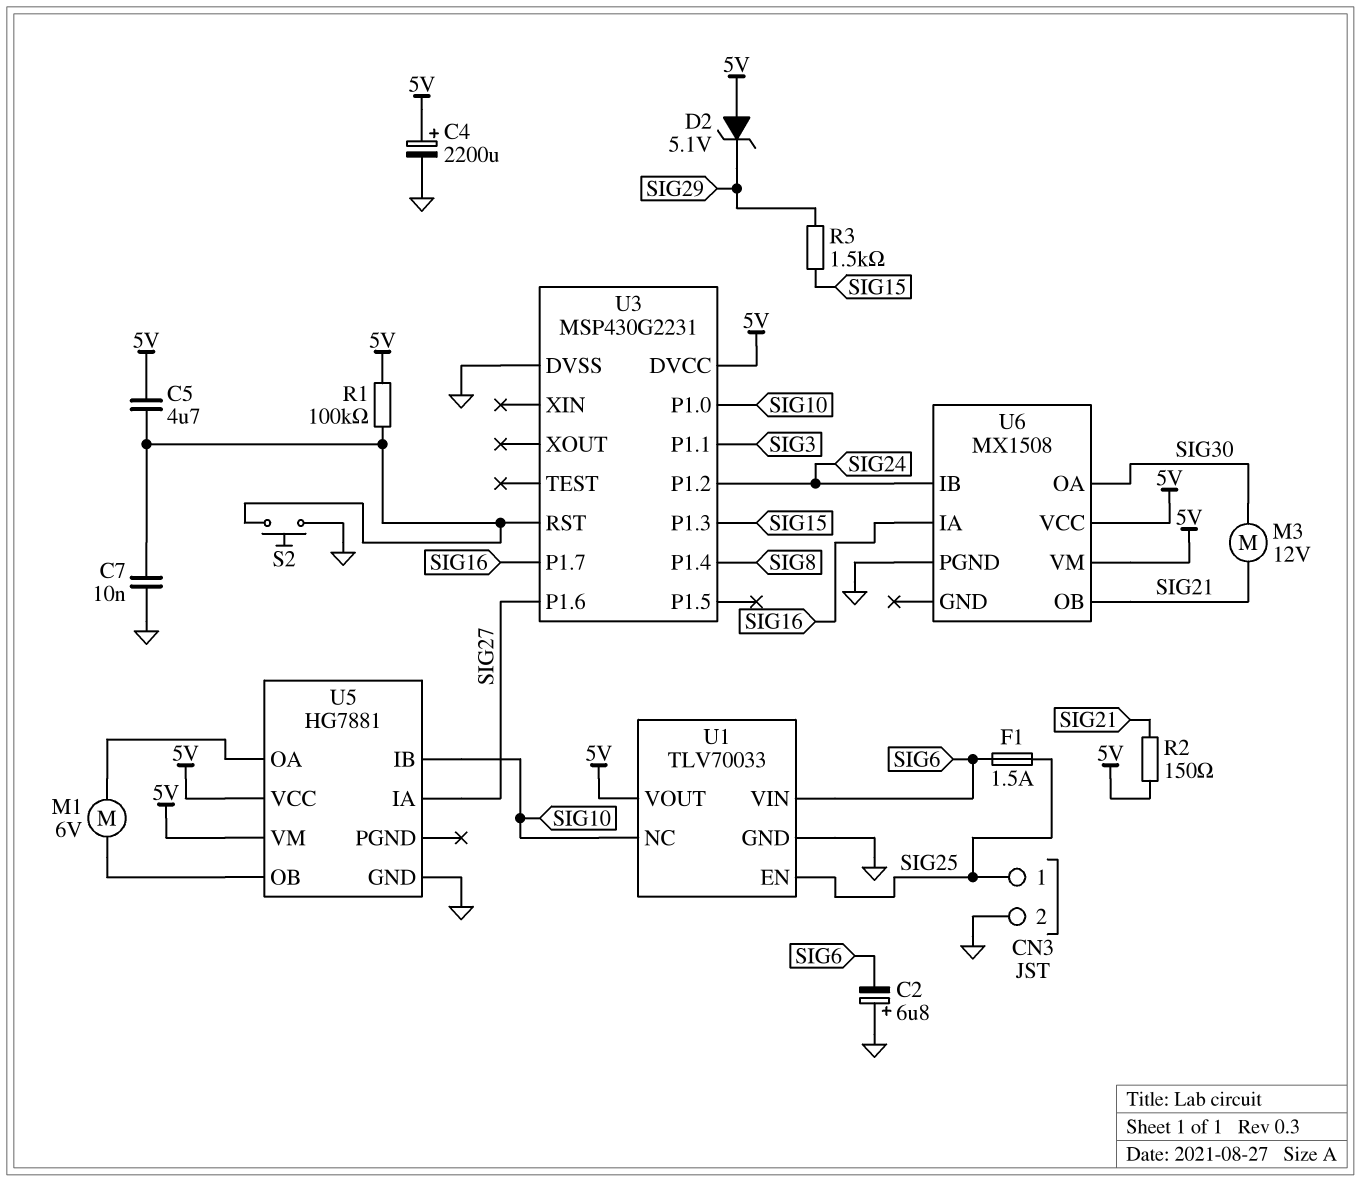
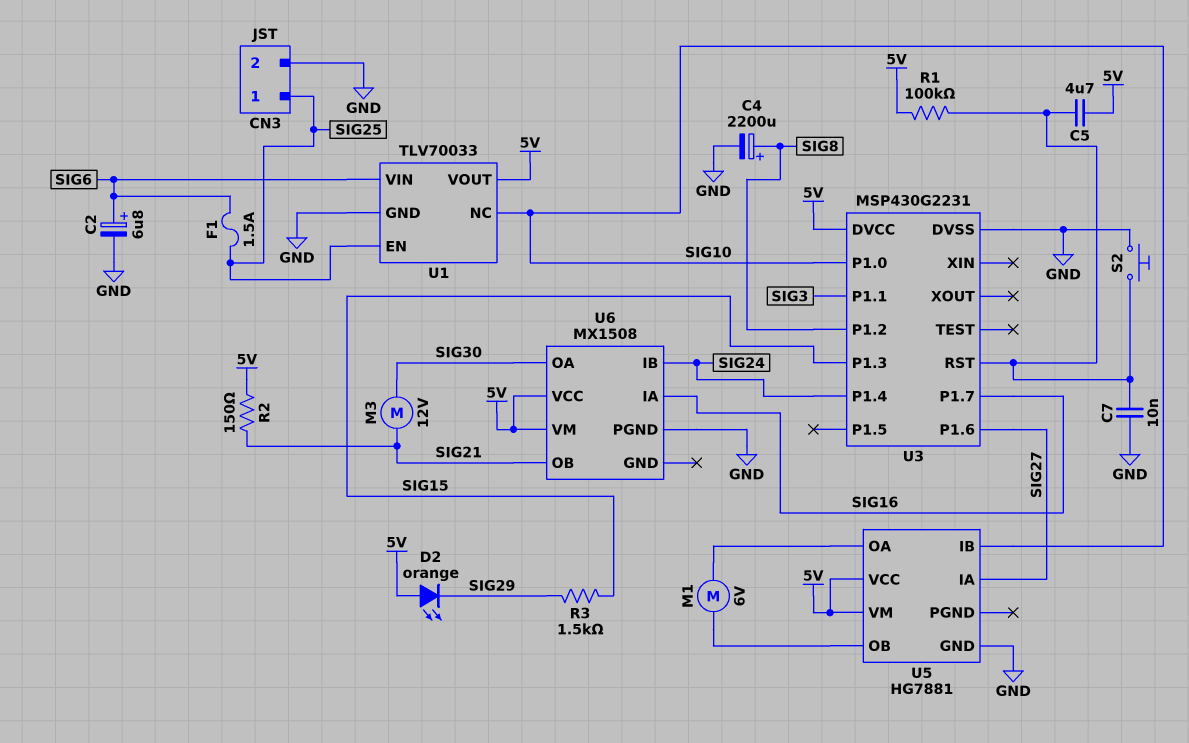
C2: 6.8uF (plus GND, minus SIG6) -> 6.8uF (plus SIG6, minus GND)
C4: 2200uF (plus 5V, minus GND) -> 2200uF (plus SIG8, minus GND)
D2: zener 5.1V (A 5V, K SIG29) -> LED orange (A 5V, K SIG29)
U3 pin P1.2: SIG24 -> SIG8
U3 pin P1.4: SIG8 -> SIG24

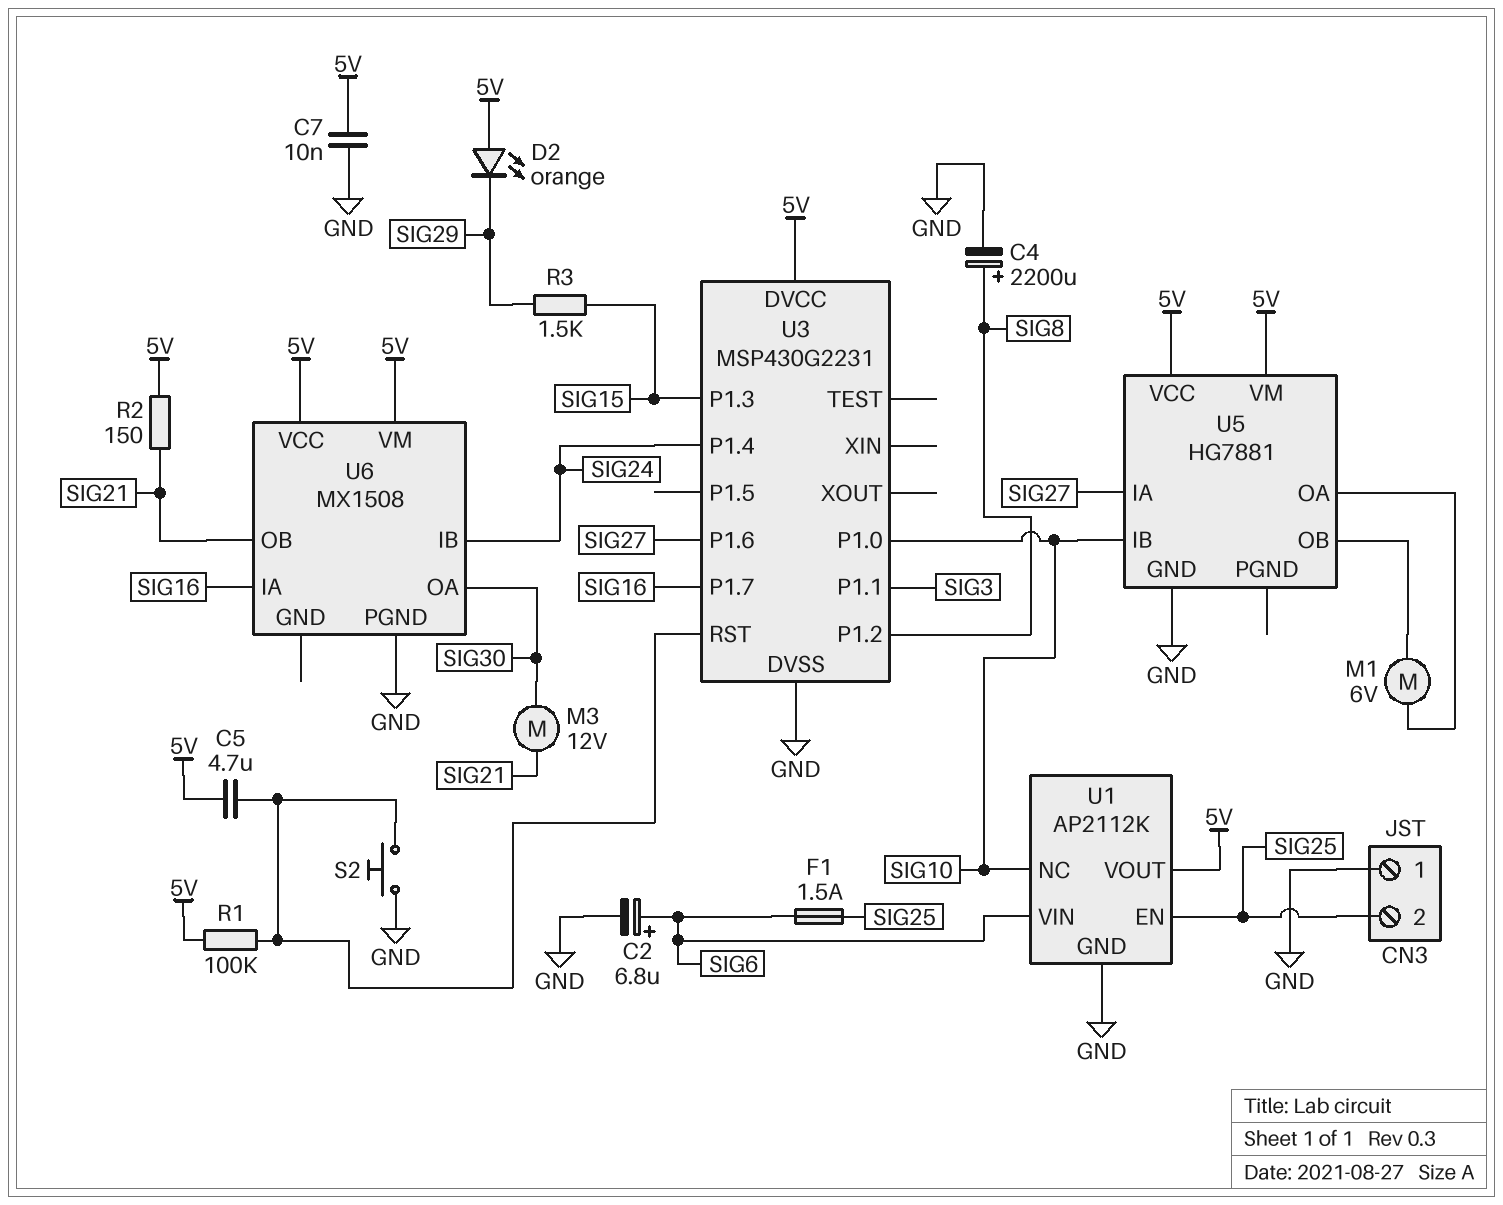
C7: 10nF (GND, U3/RST) -> 10nF (5V, GND)
CN3 pin 1: SIG25 -> GND
CN3 pin 2: GND -> SIG25
U1: TLV70033 -> AP2112K

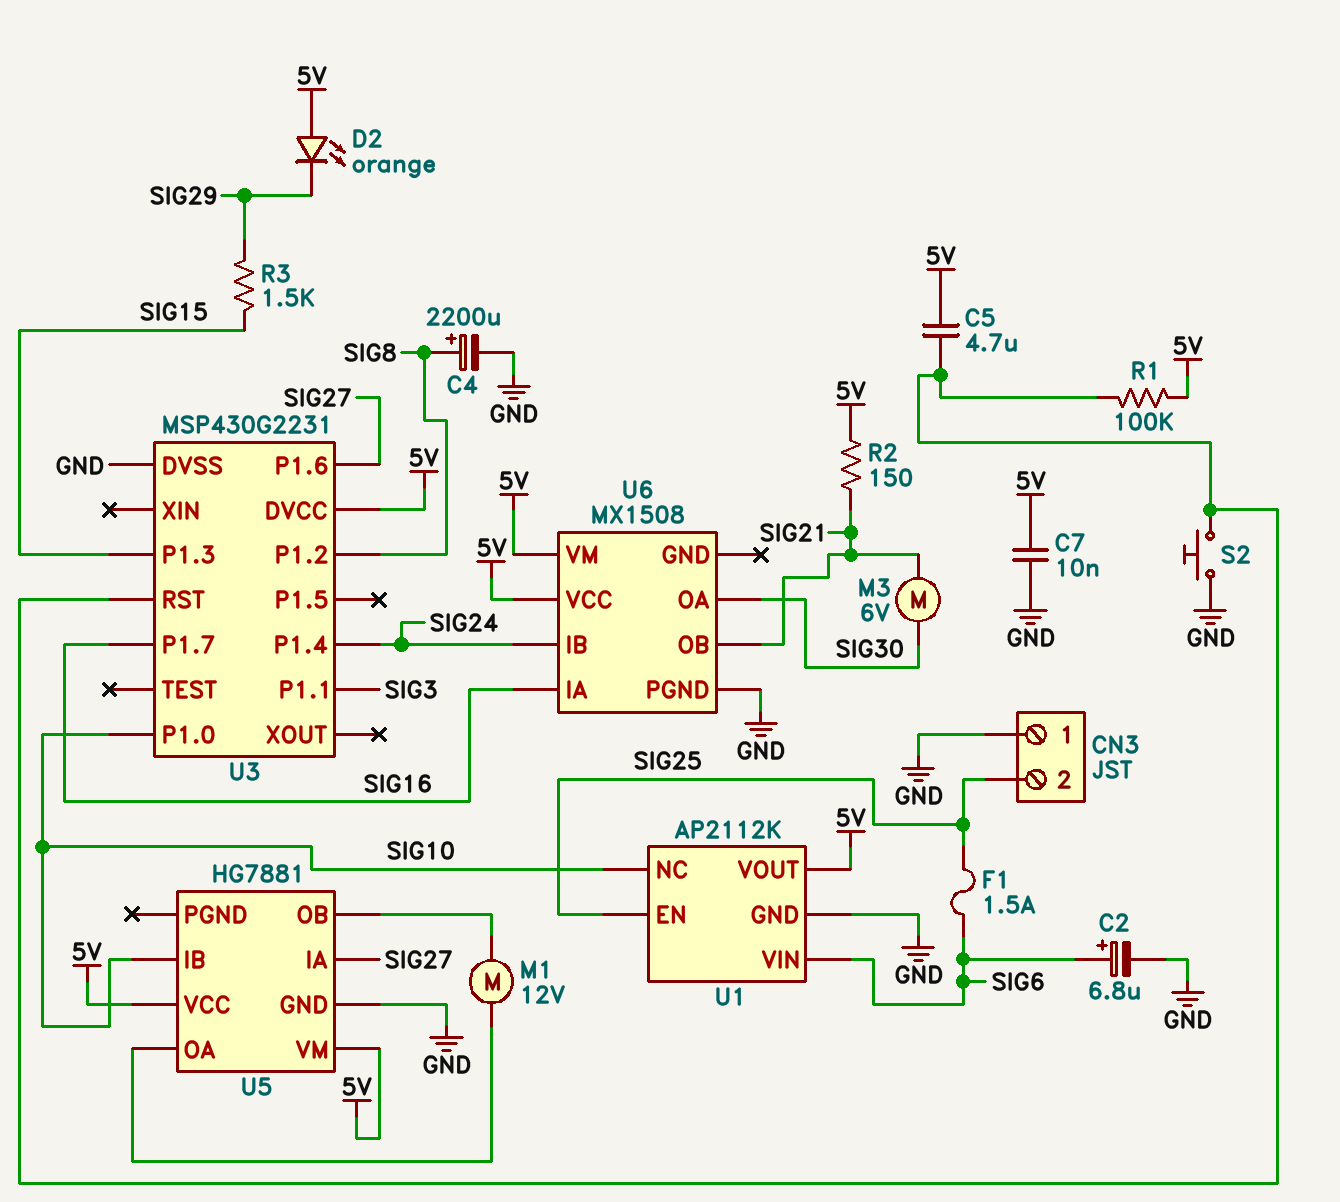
M1: motor 6V (U5/OA, U5/OB) -> motor 12V (U5/OA, U5/OB)
M3: motor 12V (SIG21, SIG30) -> motor 6V (SIG21, SIG30)

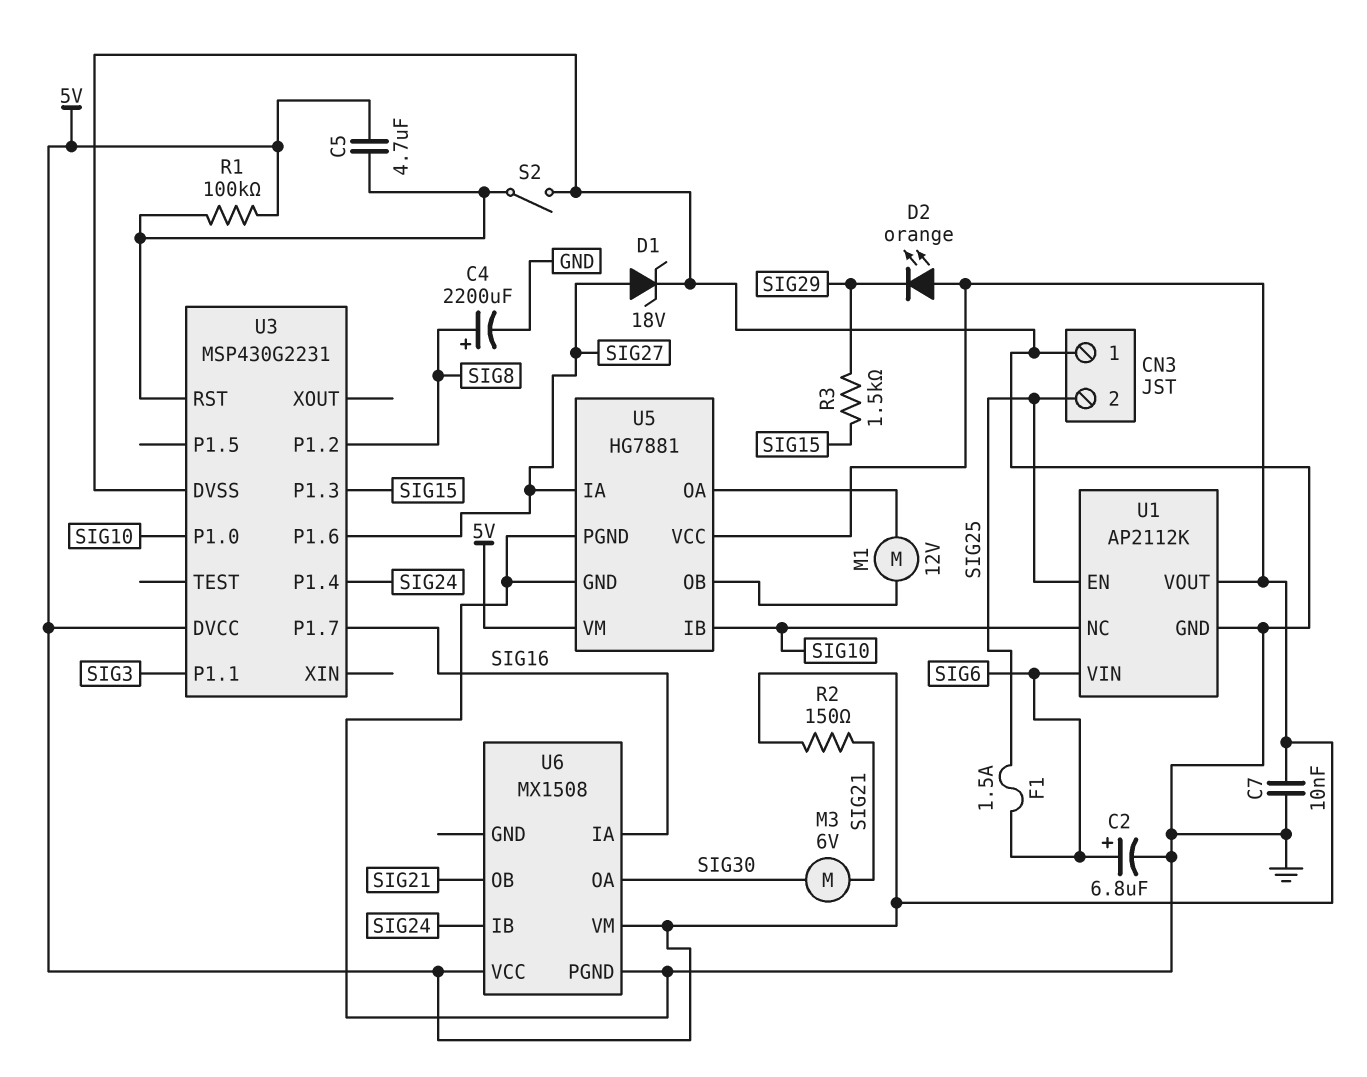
D1: none -> zener 18V (A SIG27, K GND)
S2: button (GND, U3/RST) -> switch (GND, U3/RST)
U5 pin PGND: none -> GND

